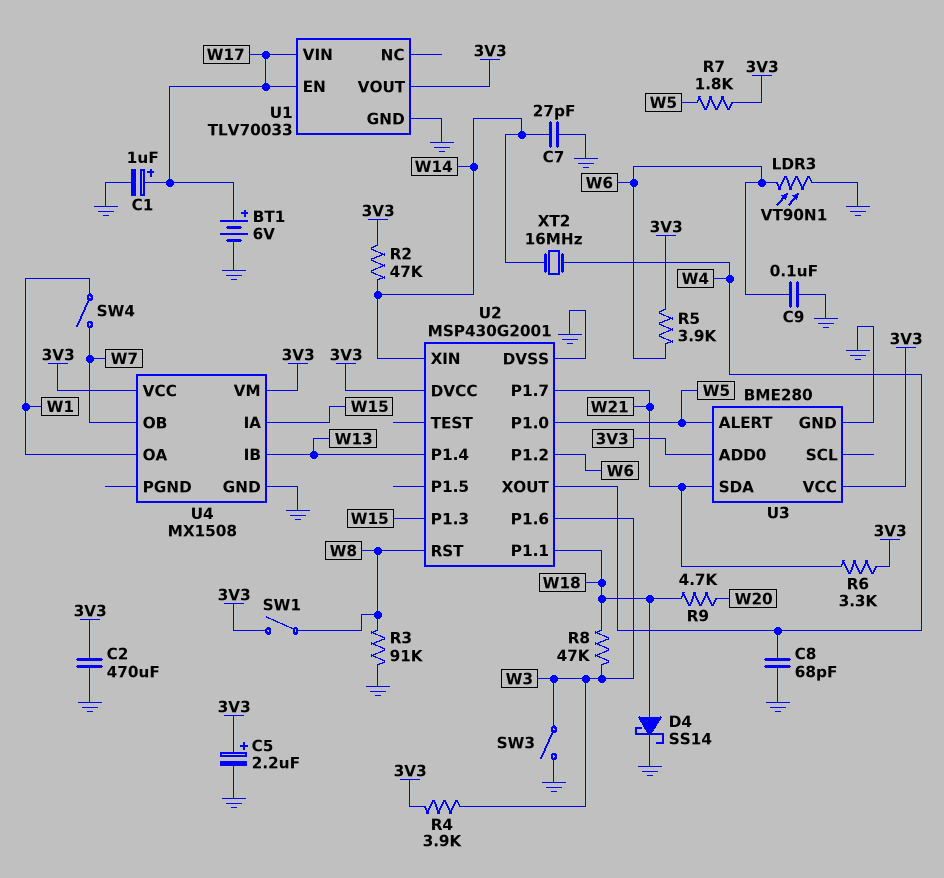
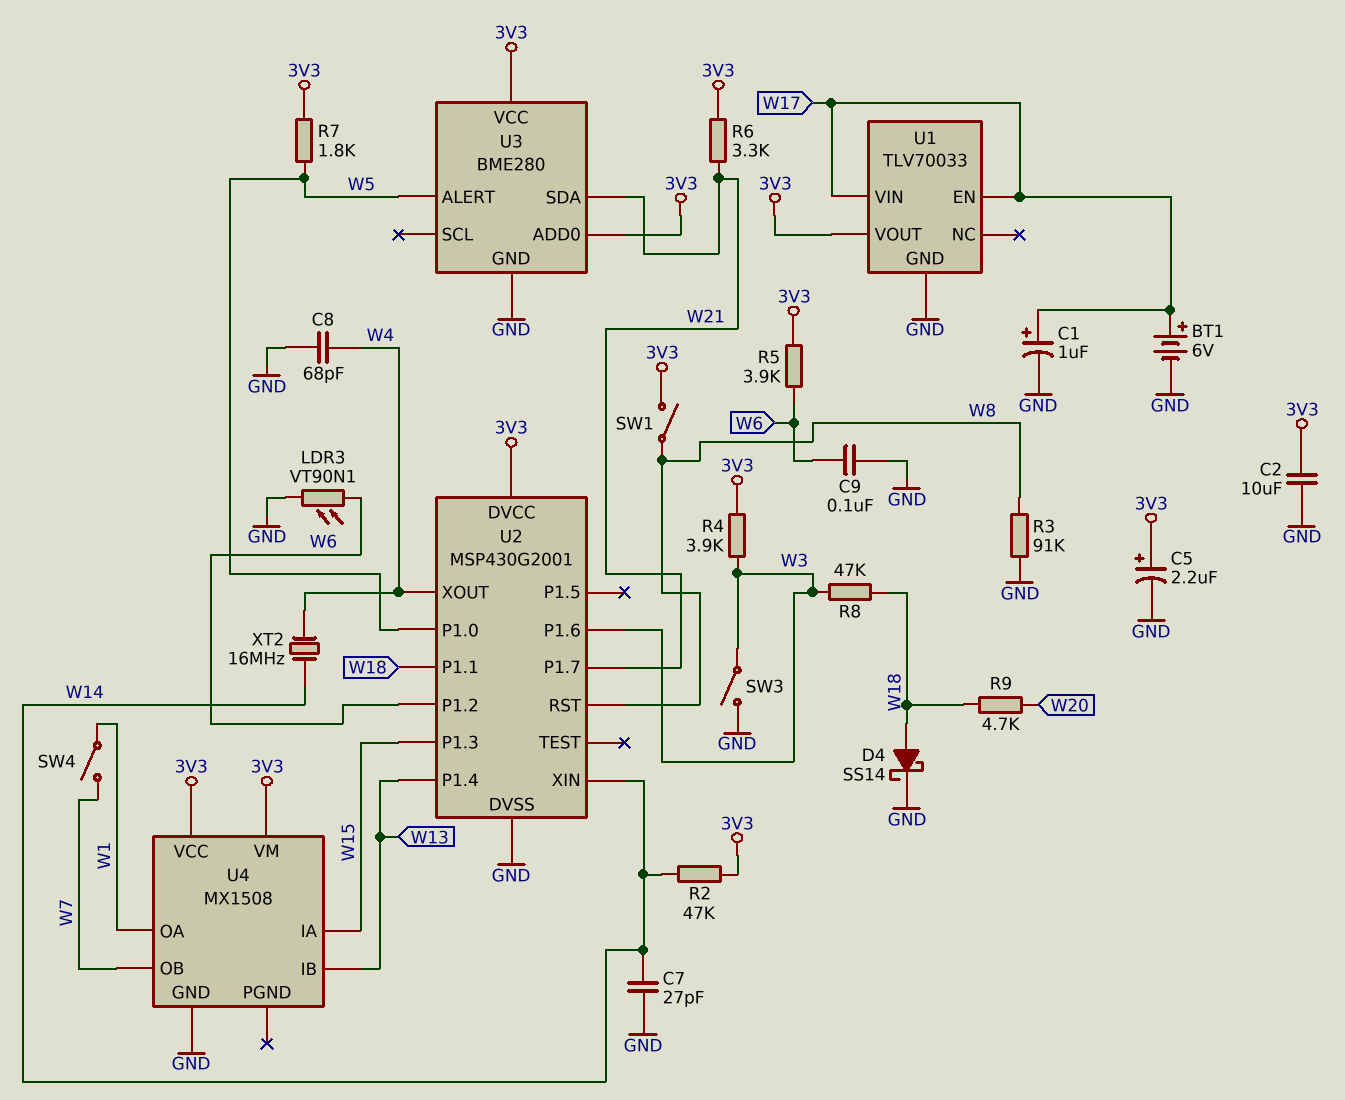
C2: 470uF (3V3, GND) -> 10uF (3V3, GND)

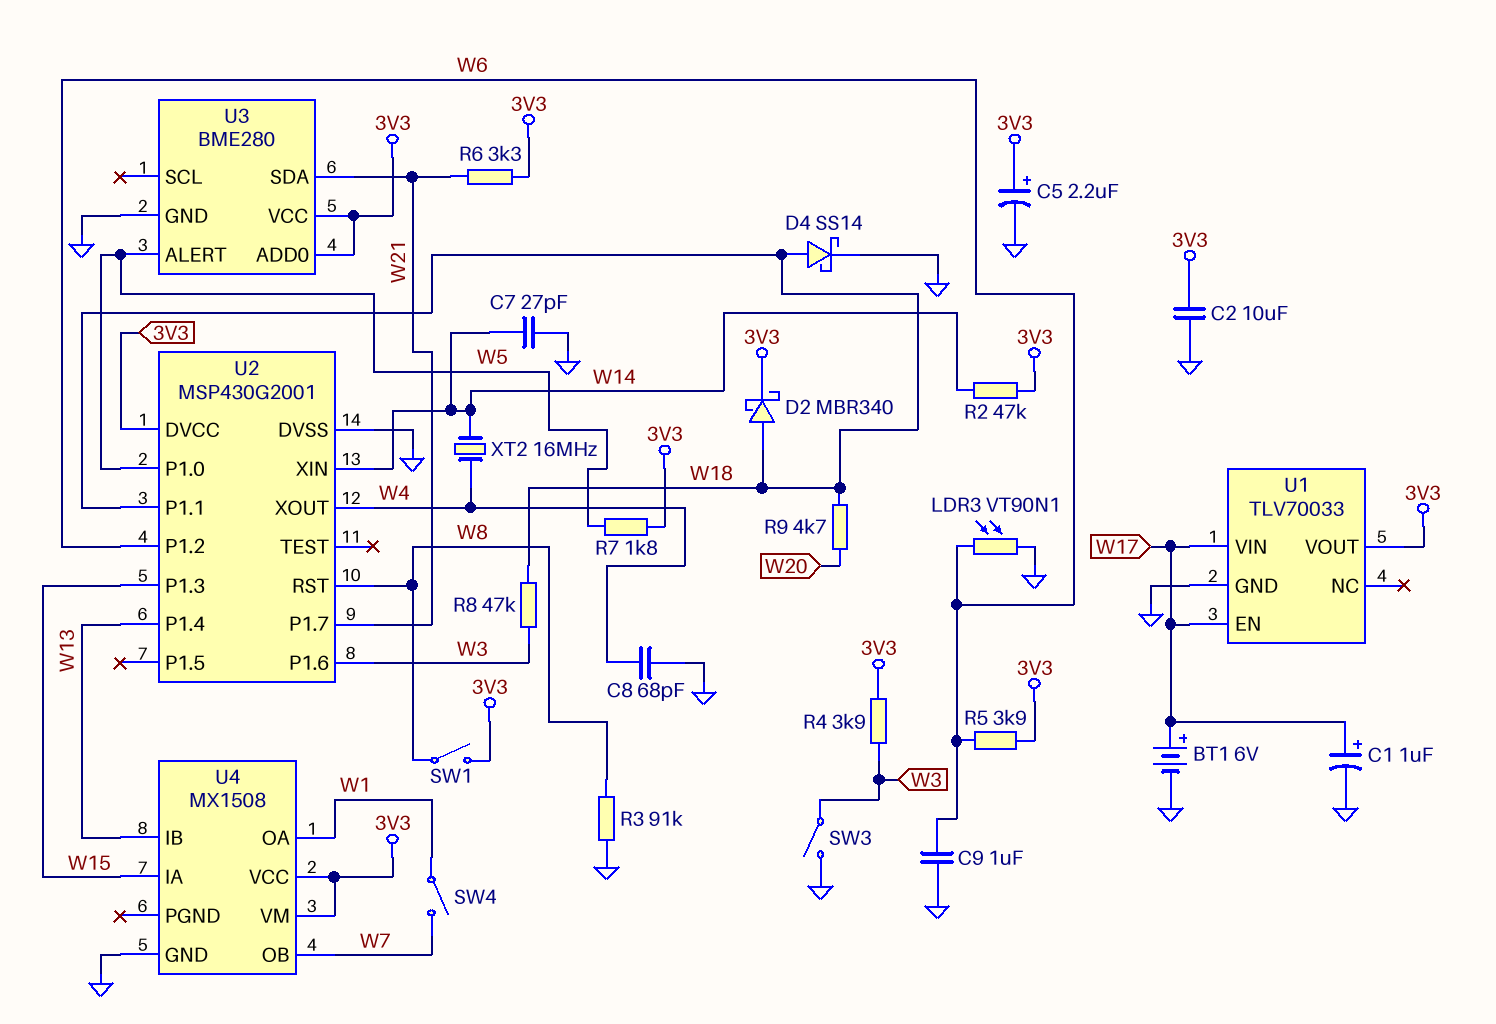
C9: 100nF (GND, W6) -> 1uF (GND, W6)
D2: none -> schottky MBR340 (A W18, K 3V3)

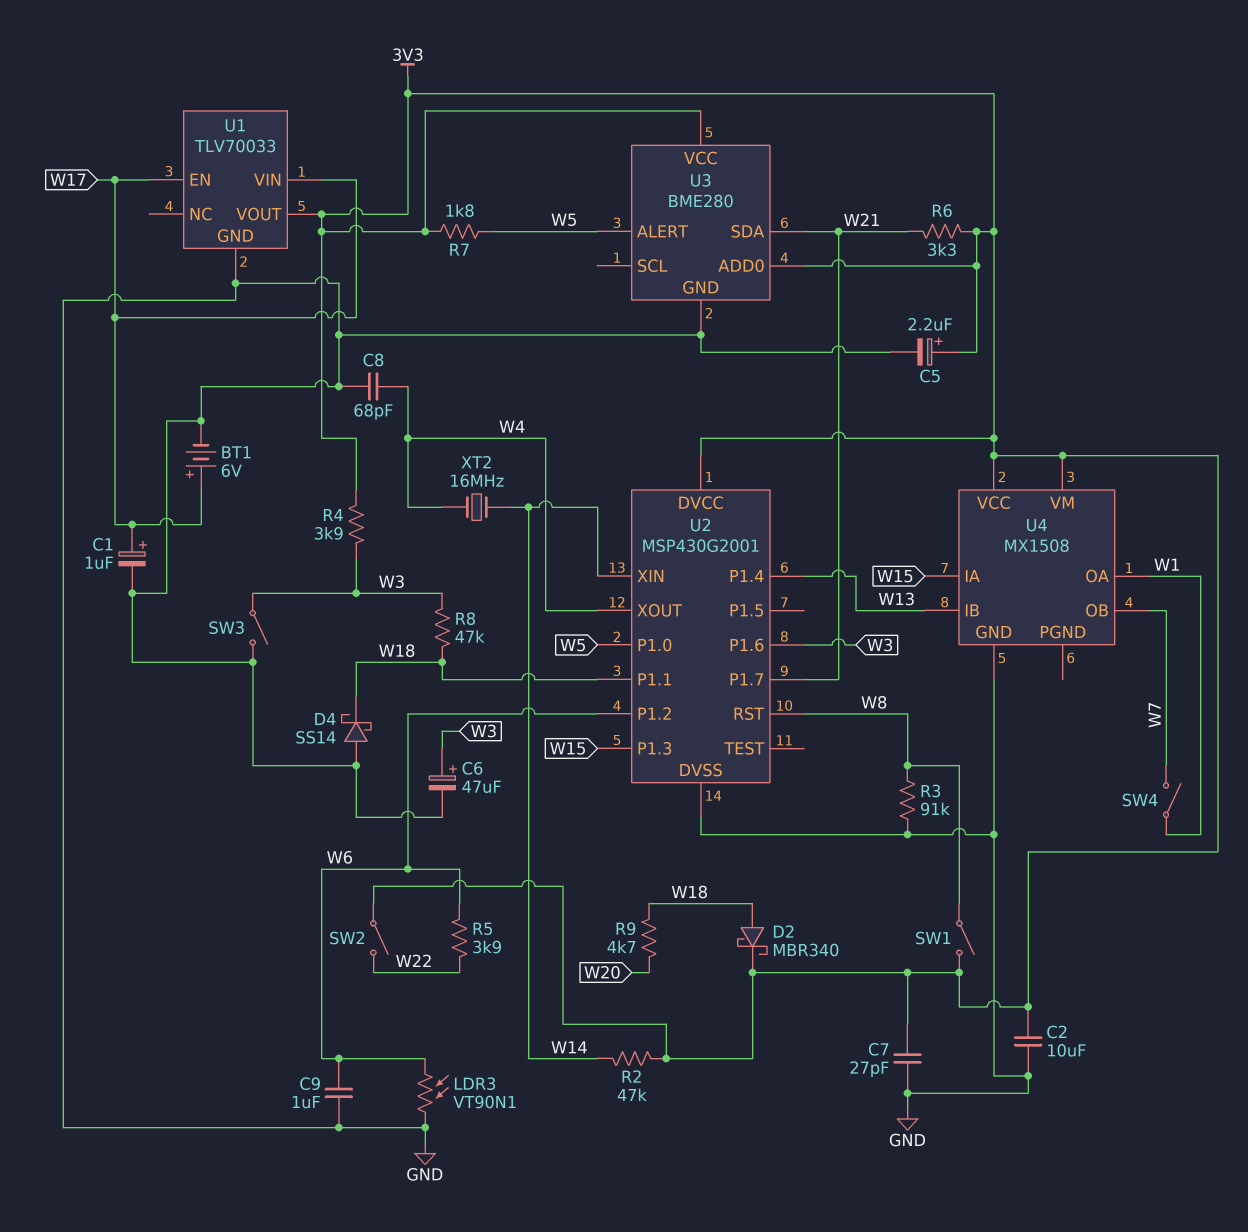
C6: none -> 47uF (plus W3, minus GND)
C7: 27pF (GND, W14) -> 27pF (3V3, GND)
D4: schottky SS14 (A W18, K GND) -> schottky SS14 (A GND, K W18)
R5: 3.9k (3V3, W6) -> 3.9k (W6, W22)
SW2: none -> switch (3V3, W22)

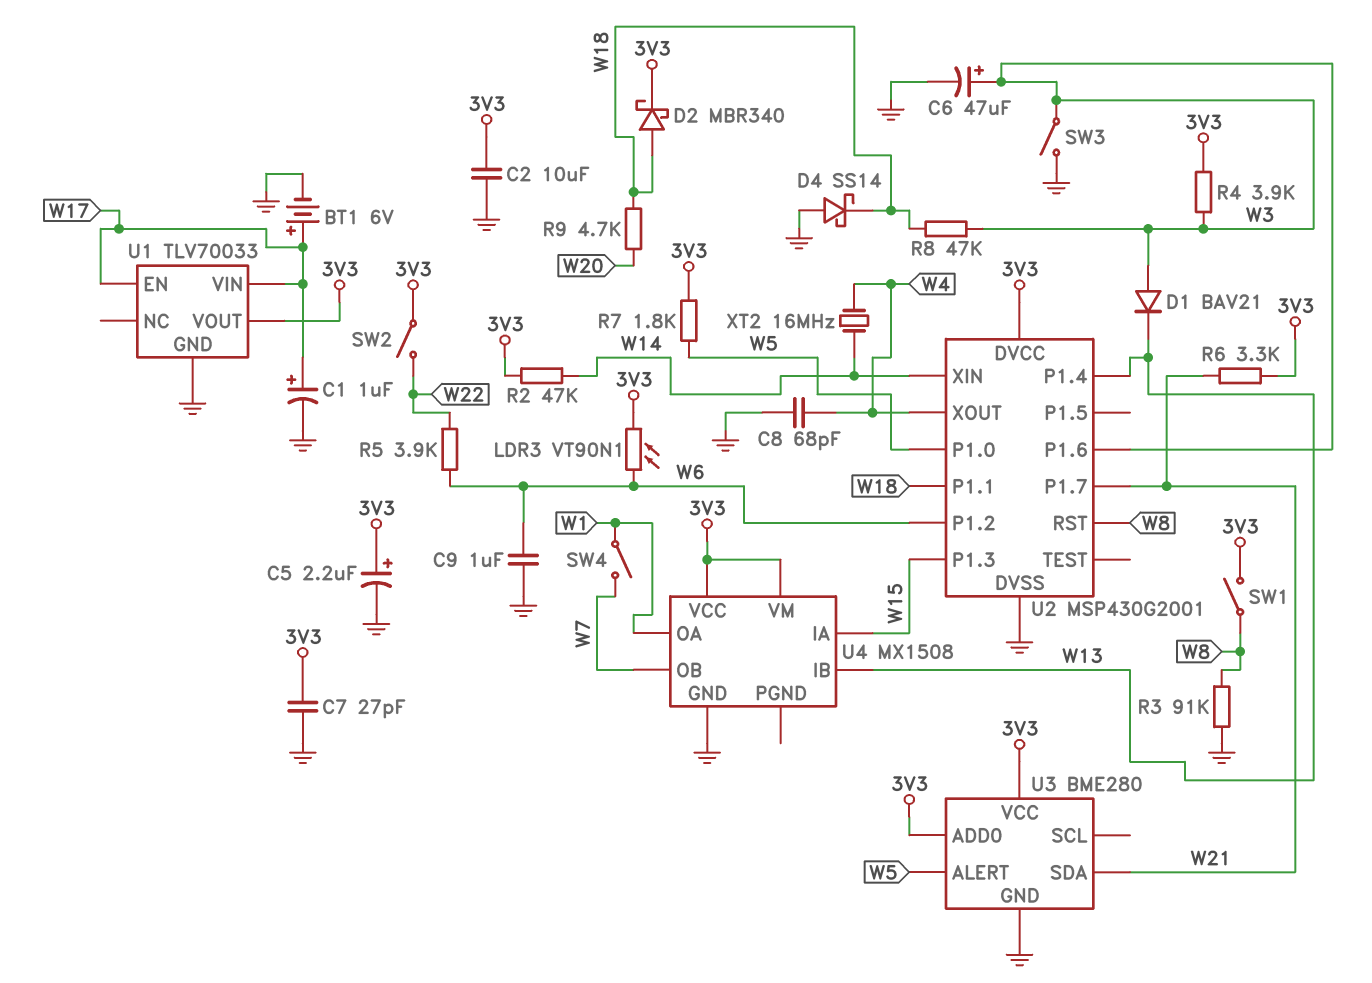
D1: none -> diode BAV21 (A W3, K W13)
LDR3: VT90N1 (GND, W6) -> VT90N1 (3V3, W6)

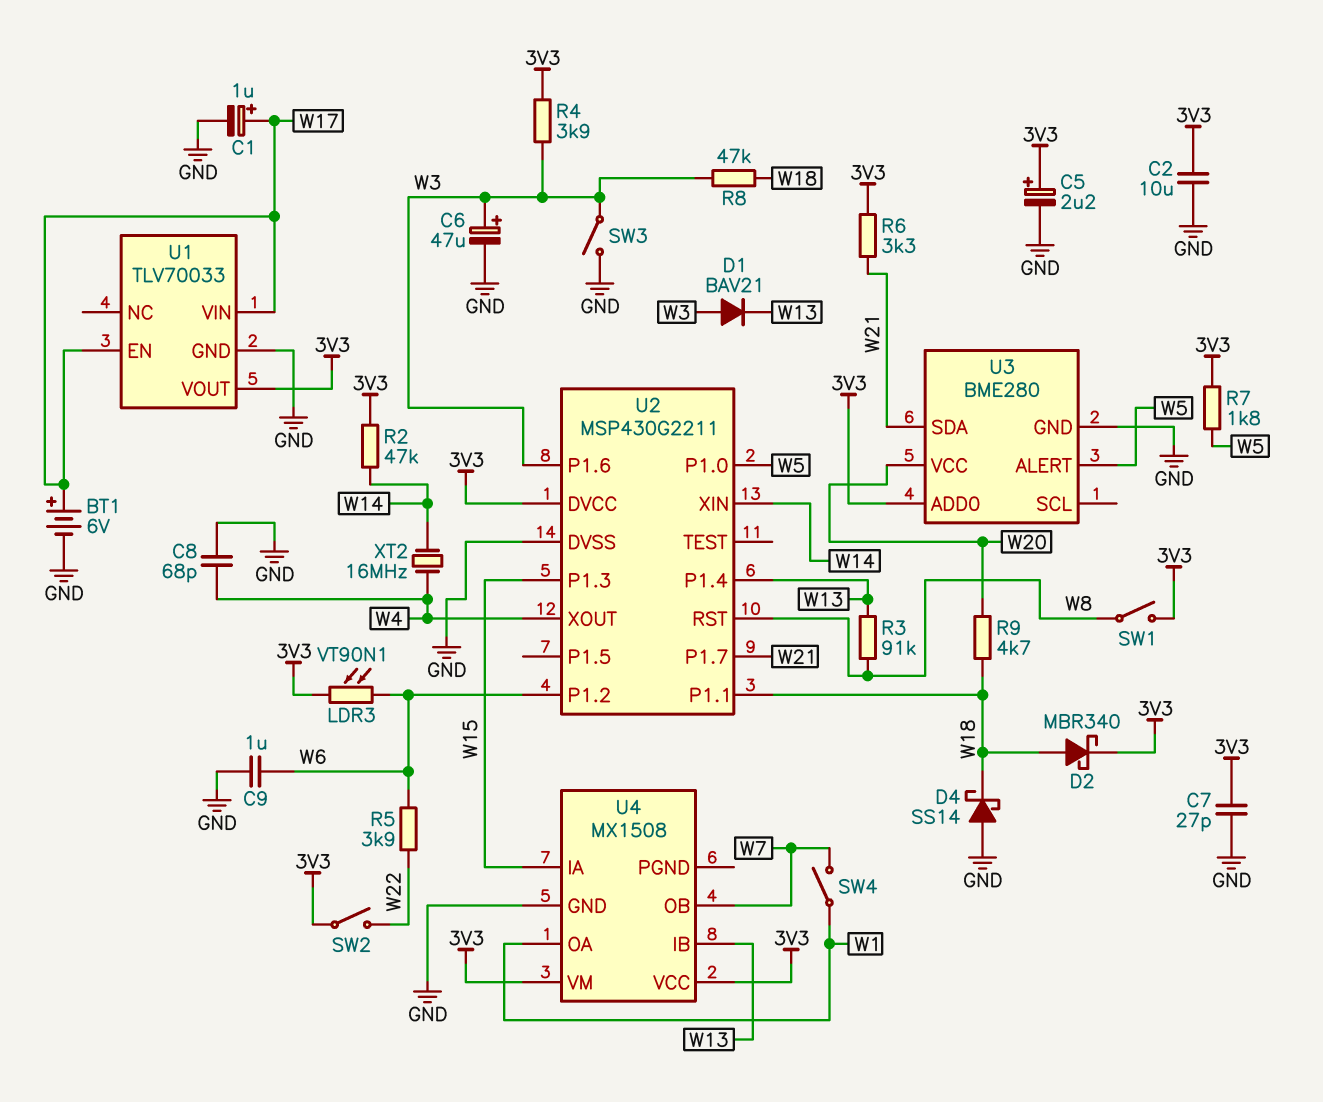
R3: 91k (GND, W8) -> 91k (W8, W13)
U2: MSP430G2001 -> MSP430G2211
U3 pin VCC: 3V3 -> W20

